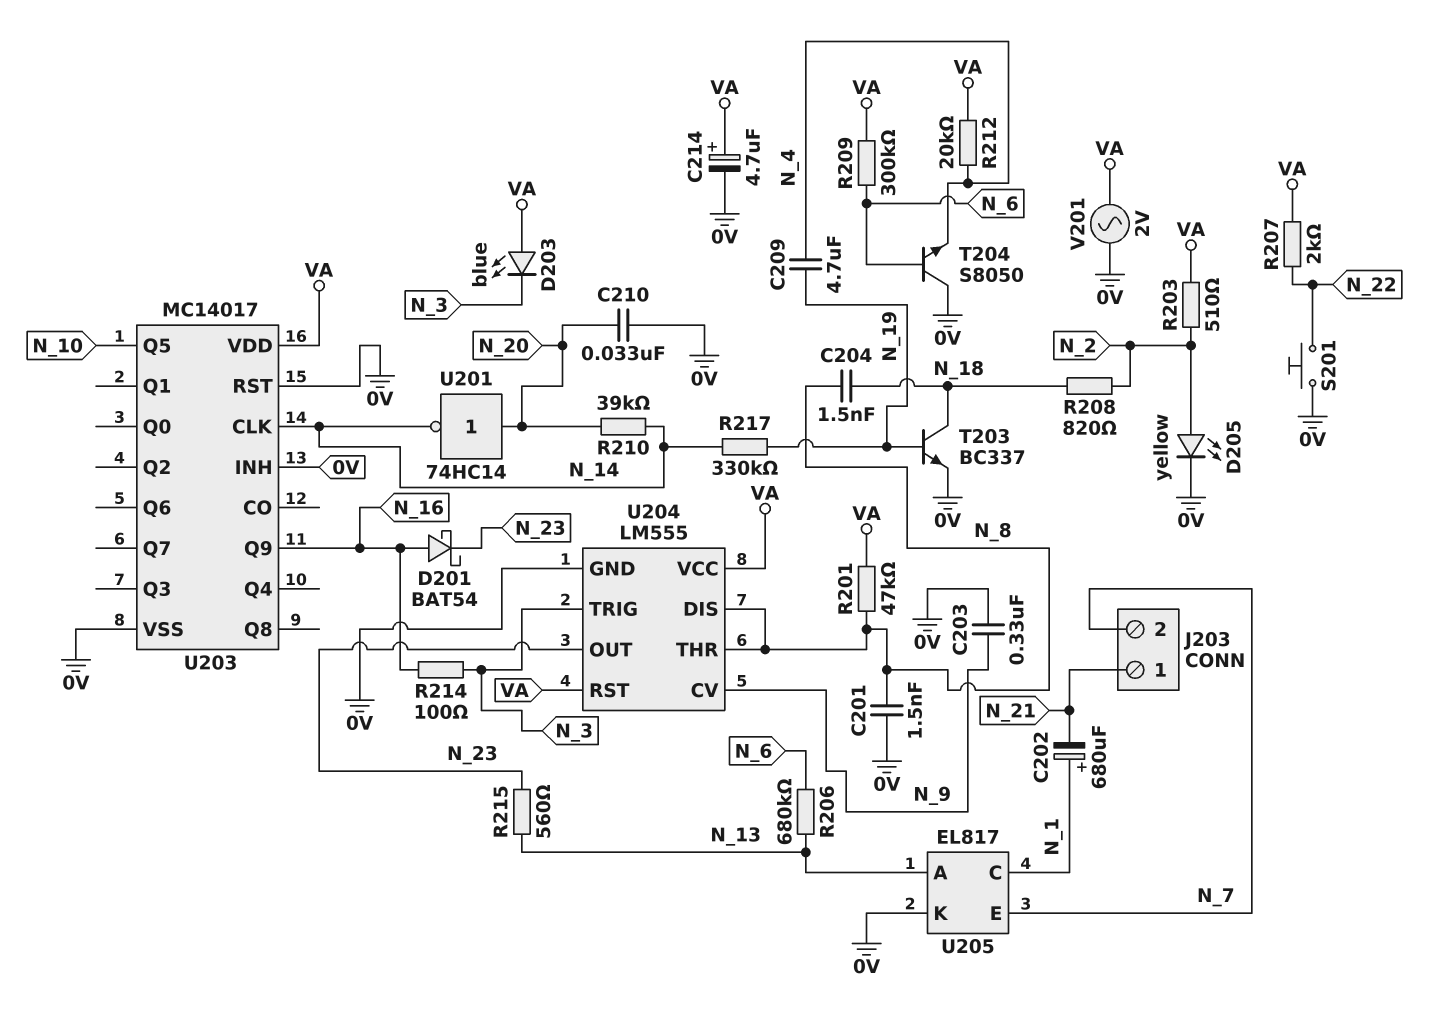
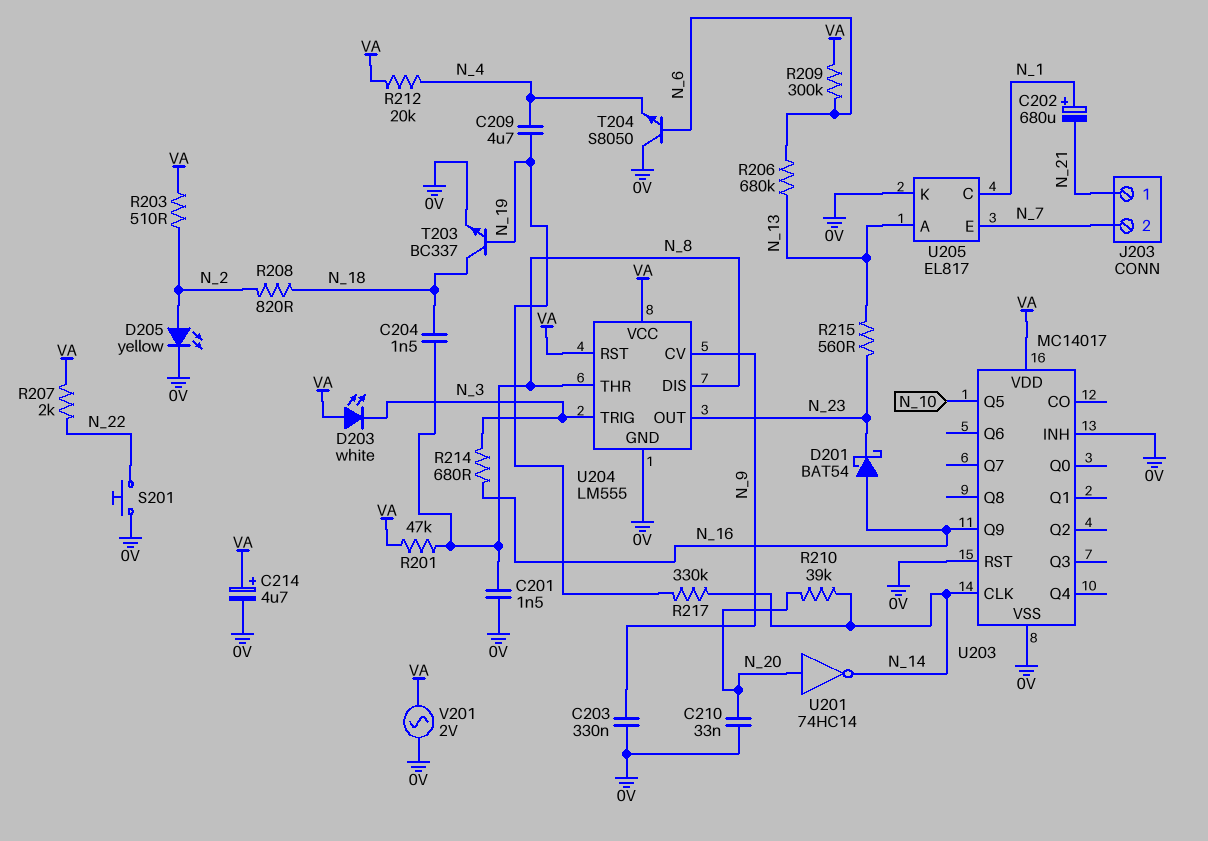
D203: LED blue (A VA, K N_3) -> LED white (A VA, K N_3)
R214: 100 (N_3, N_16) -> 680 (N_3, N_16)

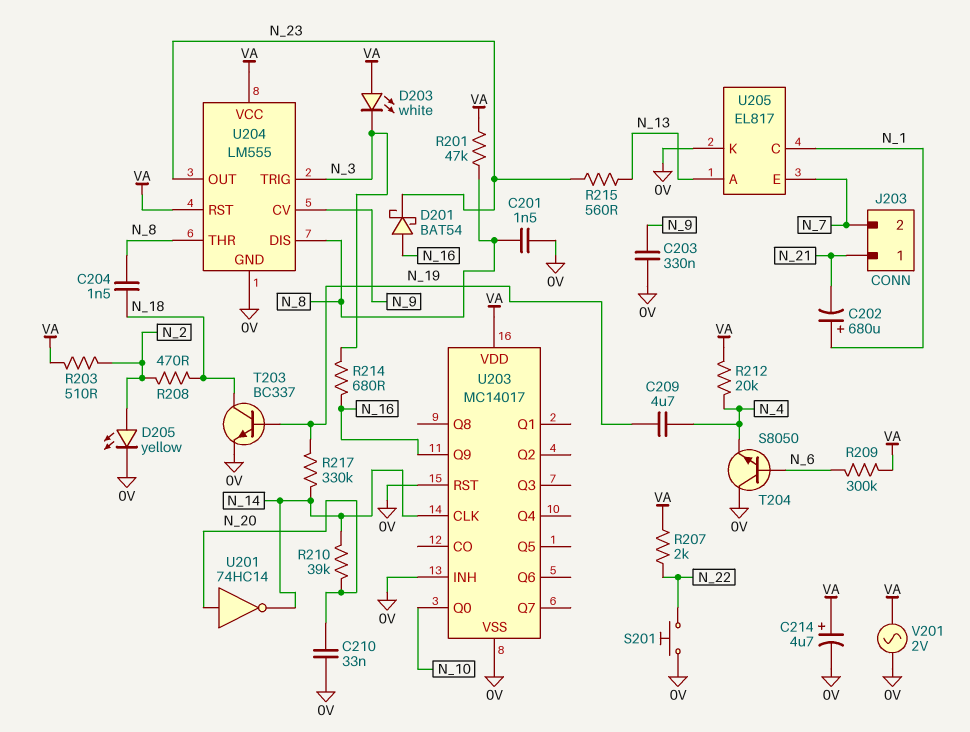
R206: 680k (N_6, N_13) -> none
R208: 820 (N_2, N_18) -> 470 (N_2, N_18)
U203 pin Q0: none -> N_10
U203 pin Q5: N_10 -> none

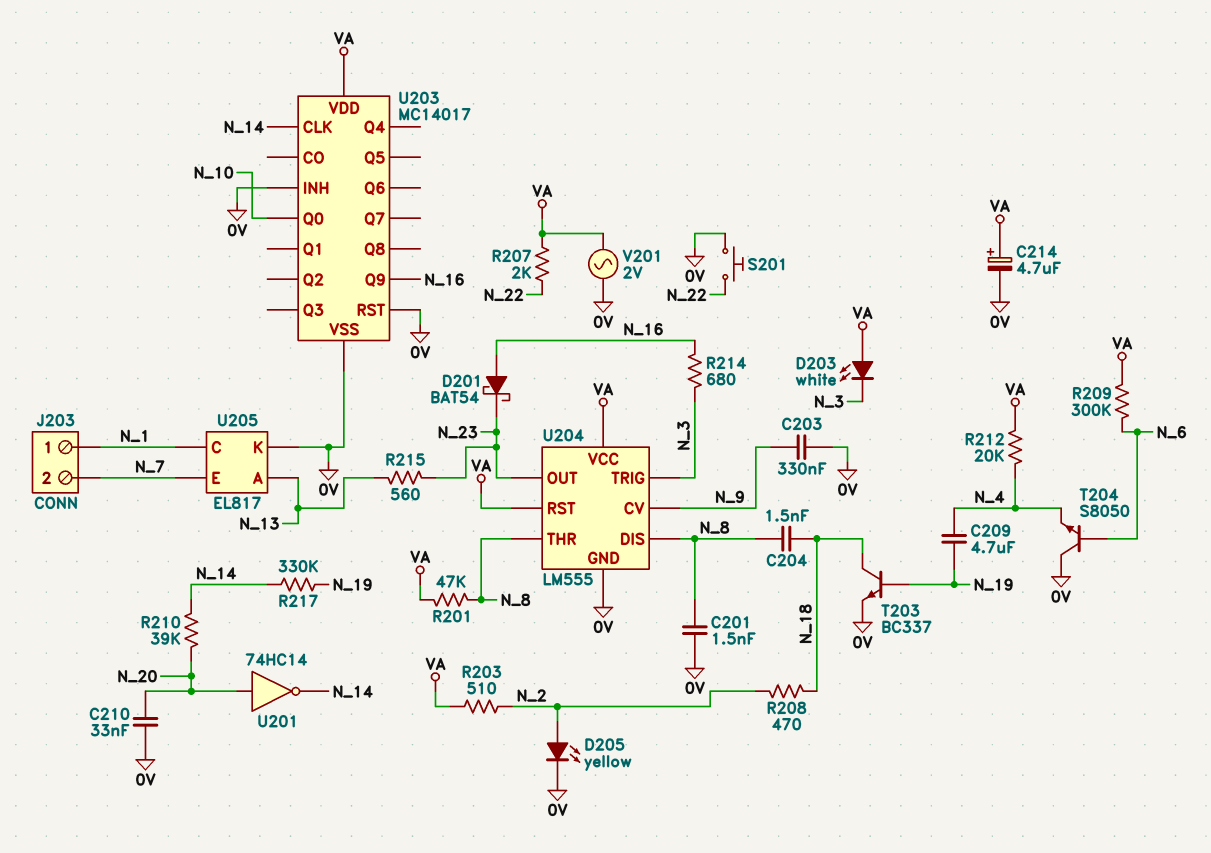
C202: 680uF (plus N_1, minus N_21) -> none
J203 pin 1: N_21 -> N_1

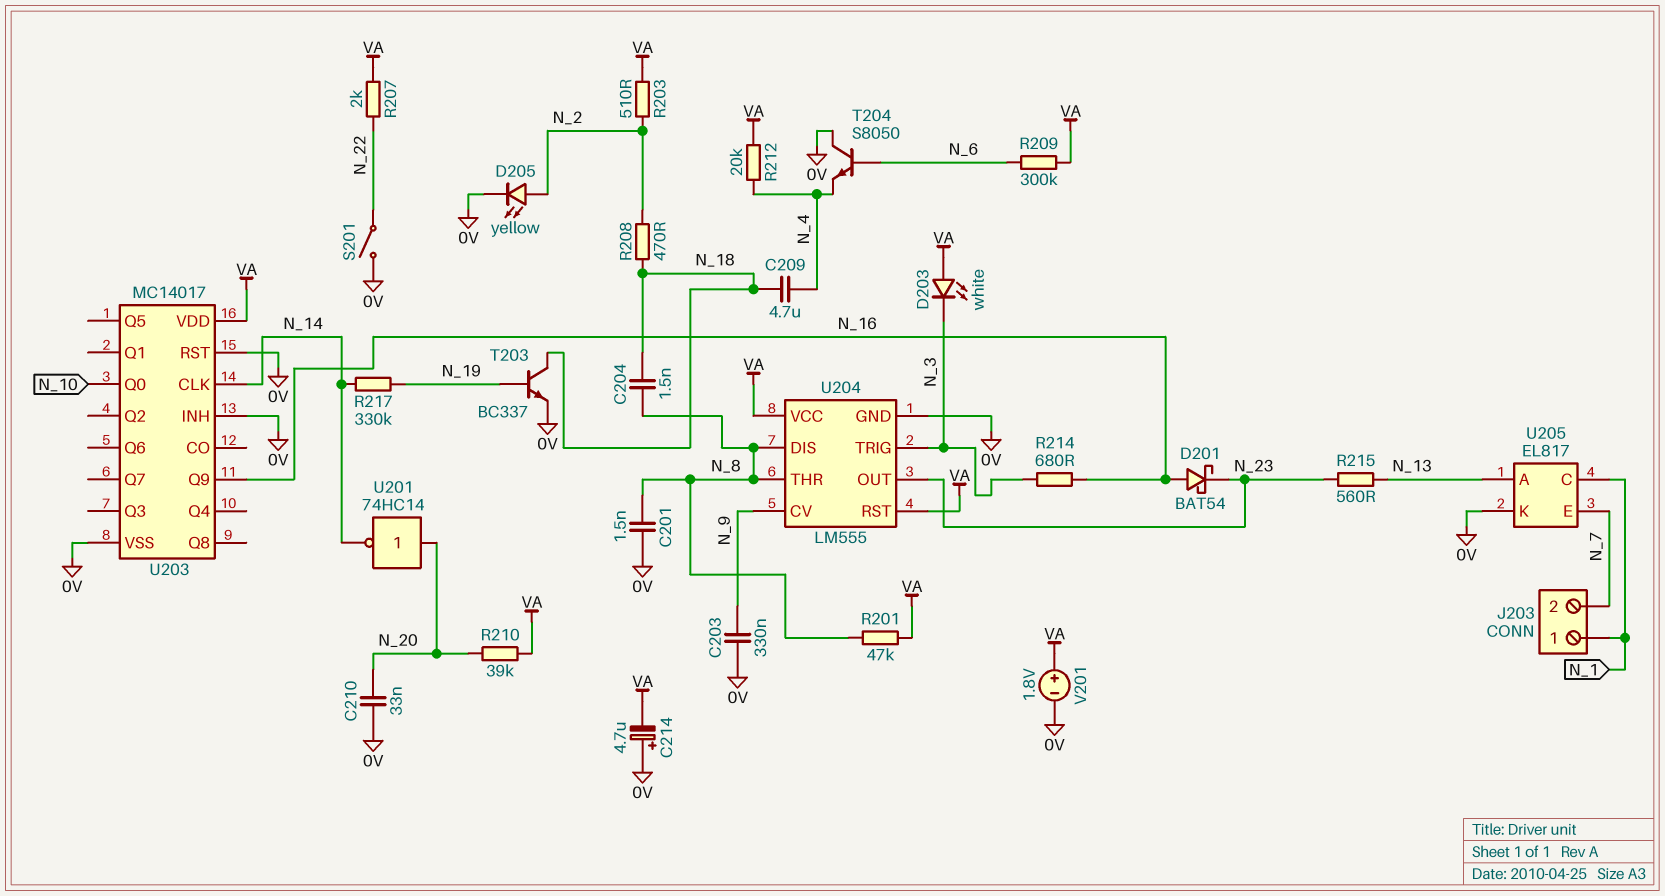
C209: 4.7uF (N_4, N_19) -> 4.7uF (N_4, N_18)
C214: 4.7uF (plus VA, minus 0V) -> 4.7uF (plus 0V, minus VA)
R210: 39k (N_14, N_20) -> 39k (N_20, VA)
S201: button (0V, N_22) -> switch (0V, N_22)
V201: AC 2V (0V, VA) -> 1.8V (plus VA, minus 0V)

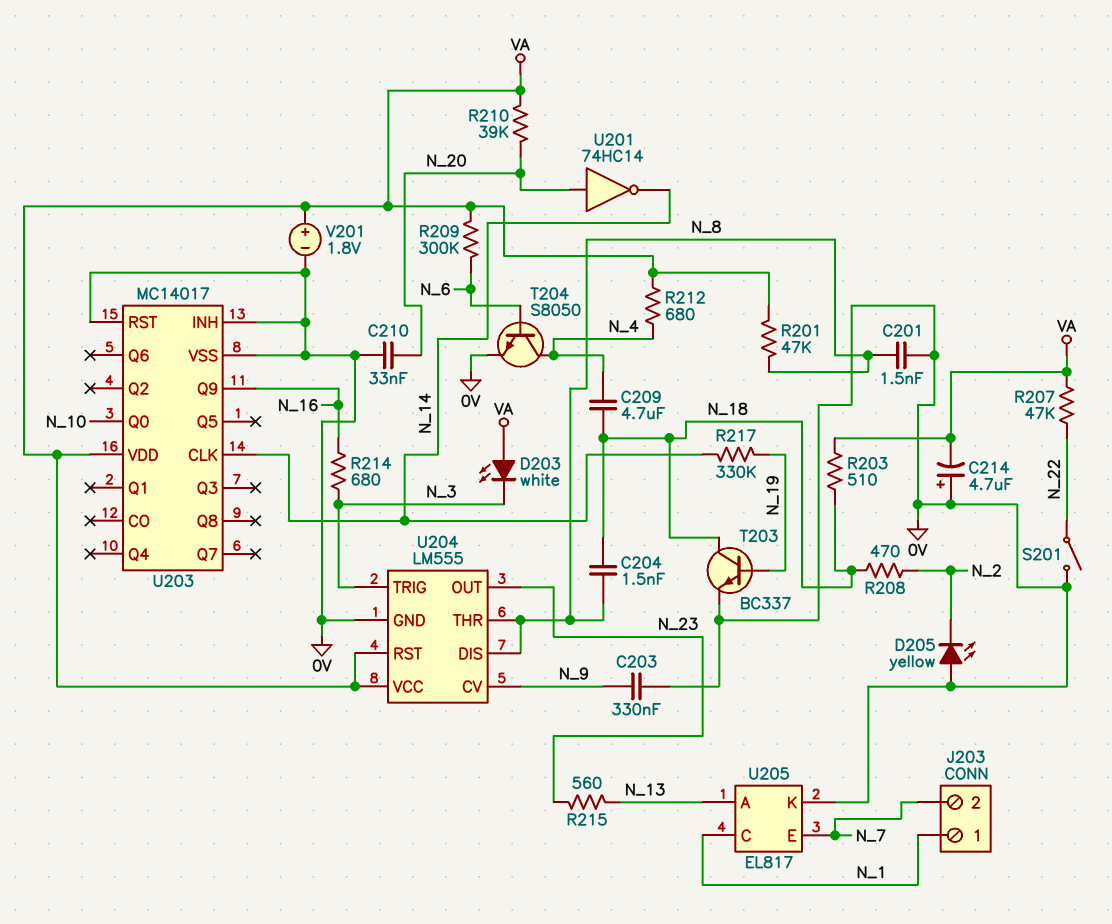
D201: schottky BAT54 (A N_16, K N_23) -> none
D205: LED yellow (A N_2, K 0V) -> LED yellow (A 0V, K N_2)
R203: 510 (N_2, VA) -> 510 (N_18, VA)
R207: 2k (N_22, VA) -> 47k (N_22, VA)
R212: 20k (N_4, VA) -> 680 (N_4, VA)
T204: NPN S8050 (B N_6, C 0V, E N_4) -> NPN S8050 (B N_6, C N_4, E 0V)

